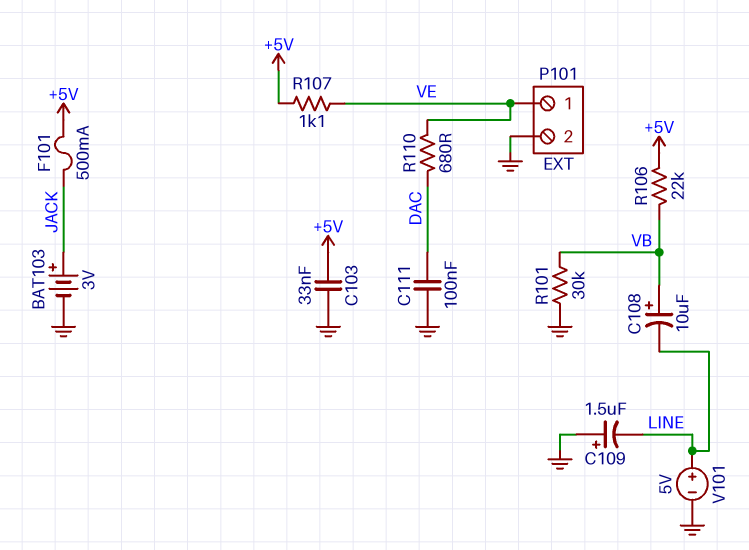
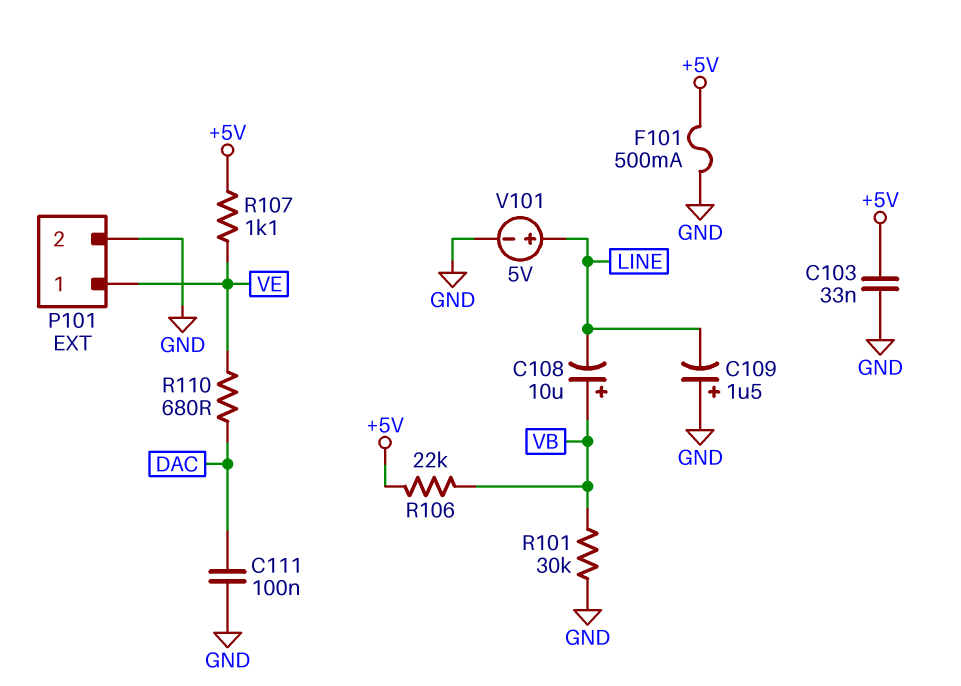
BAT103: 3V (plus JACK, minus GND) -> none
F101: 500mA (+5V, JACK) -> 500mA (+5V, GND)

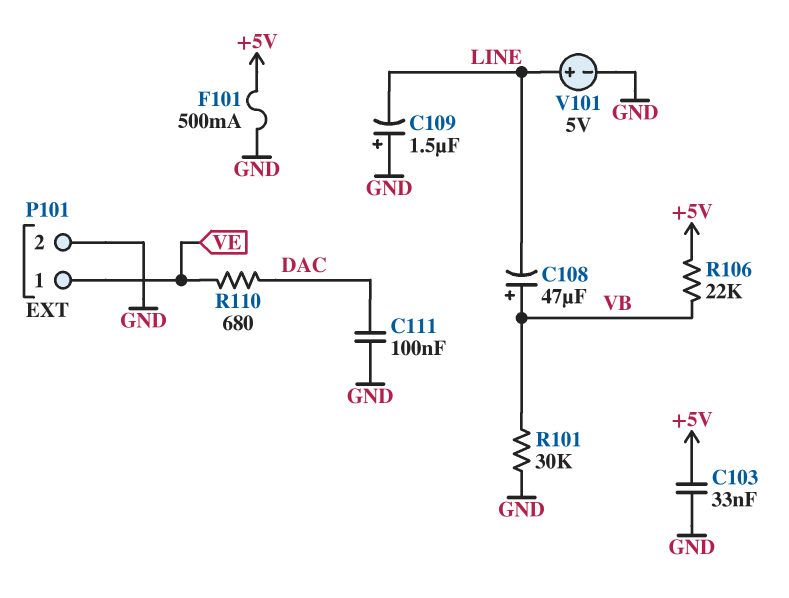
C108: 10uF (plus VB, minus LINE) -> 47uF (plus VB, minus LINE)
R107: 1.1k (+5V, VE) -> none

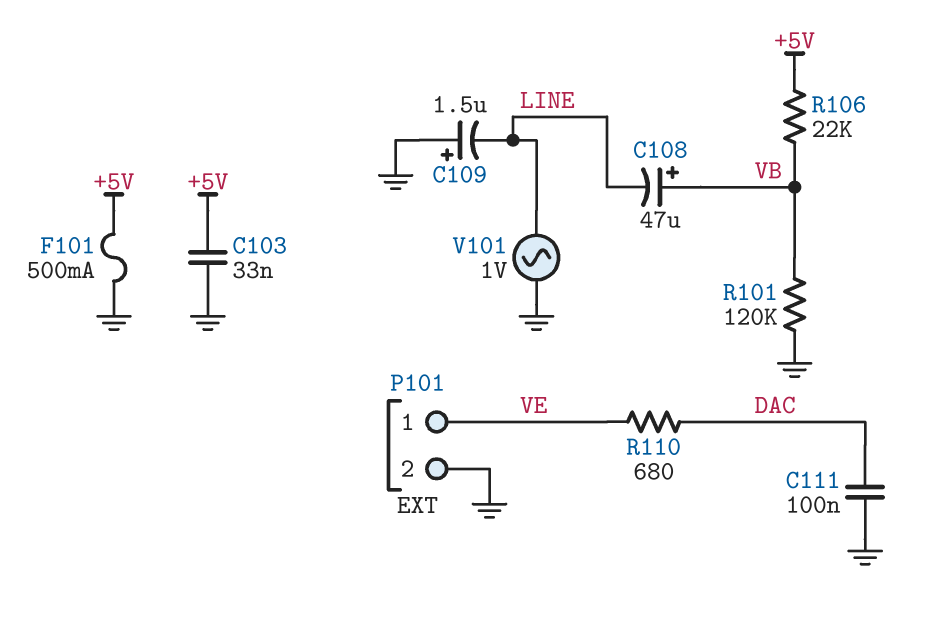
R101: 30k (GND, VB) -> 120k (GND, VB)
V101: 5V (plus LINE, minus GND) -> AC 1V (GND, LINE)

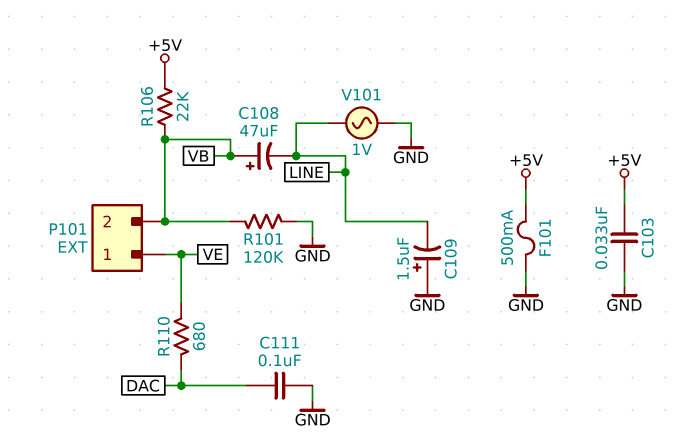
P101 pin 2: GND -> VB

